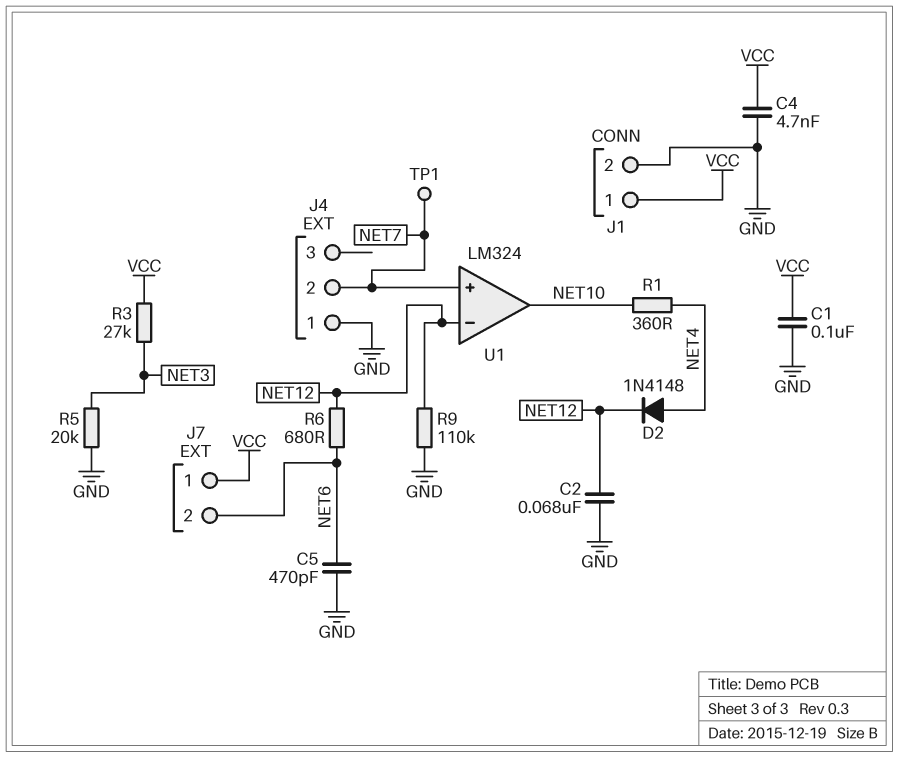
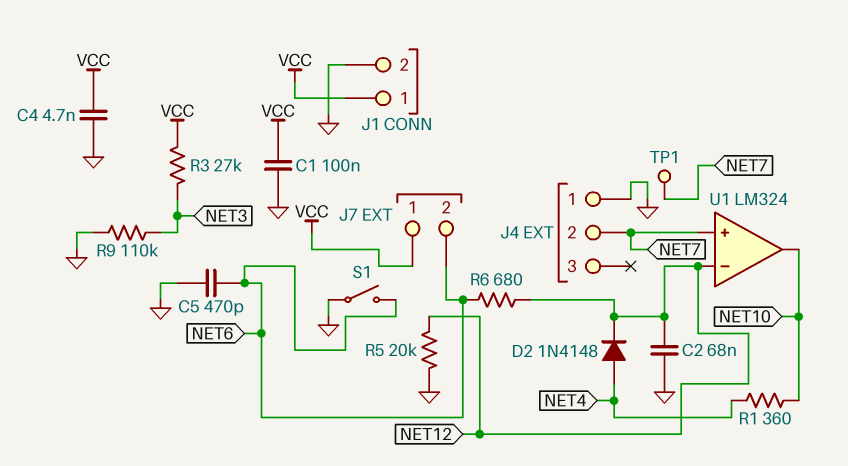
R5: 20k (GND, NET3) -> 20k (GND, NET12)
R9: 110k (GND, NET12) -> 110k (GND, NET3)
S1: none -> switch (GND, NET6)

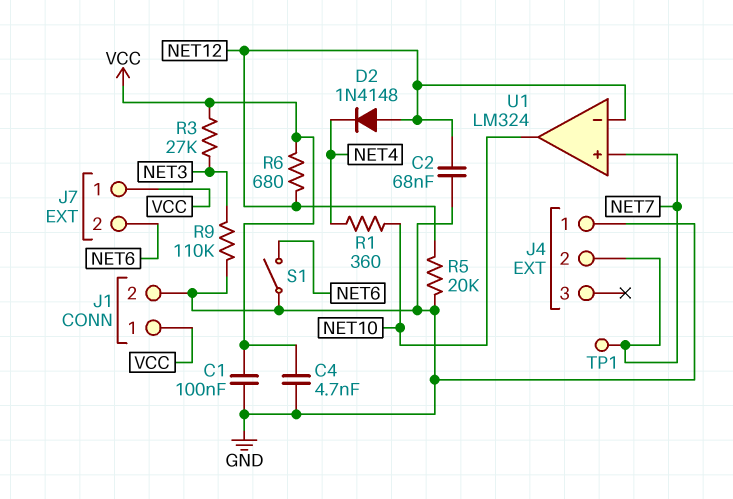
C5: 470pF (GND, NET6) -> none
D2: diode 1N4148 (A NET4, K NET12) -> diode 1N4148 (A NET12, K NET4)
R6: 680 (NET6, NET12) -> 680 (NET12, VCC)

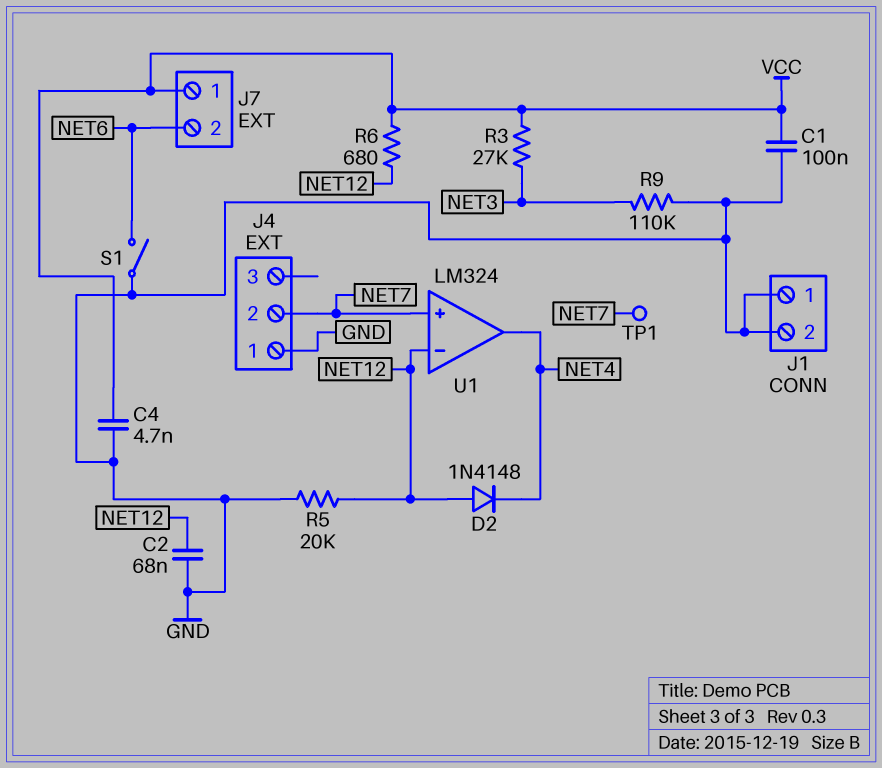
J1 pin 1: VCC -> GND
R1: 360 (NET4, NET10) -> none
U1 pin out: NET10 -> NET4

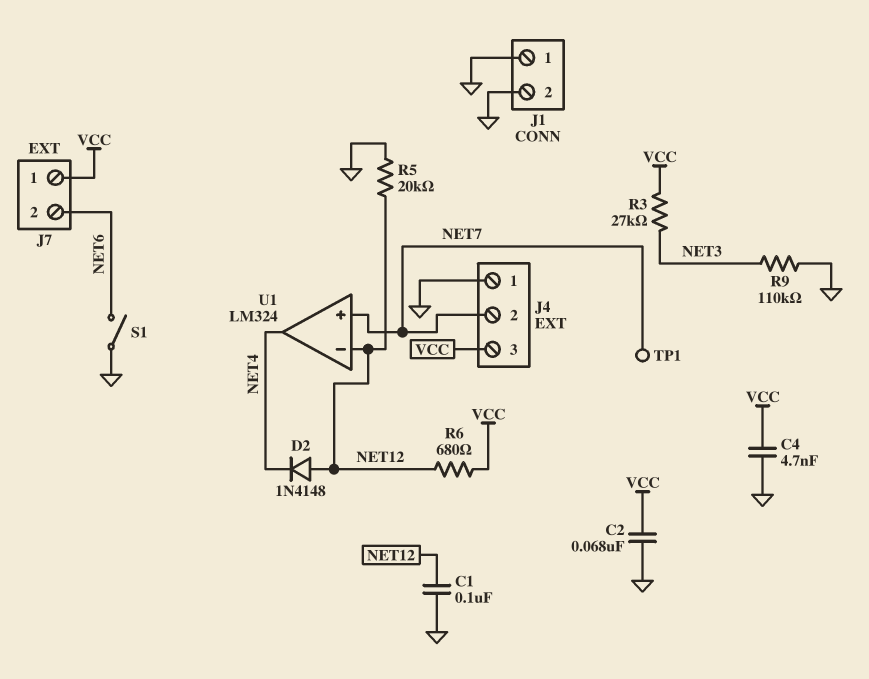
C1: 100nF (GND, VCC) -> 100nF (GND, NET12)
C2: 68nF (GND, NET12) -> 68nF (GND, VCC)
J4 pin 3: none -> VCC

